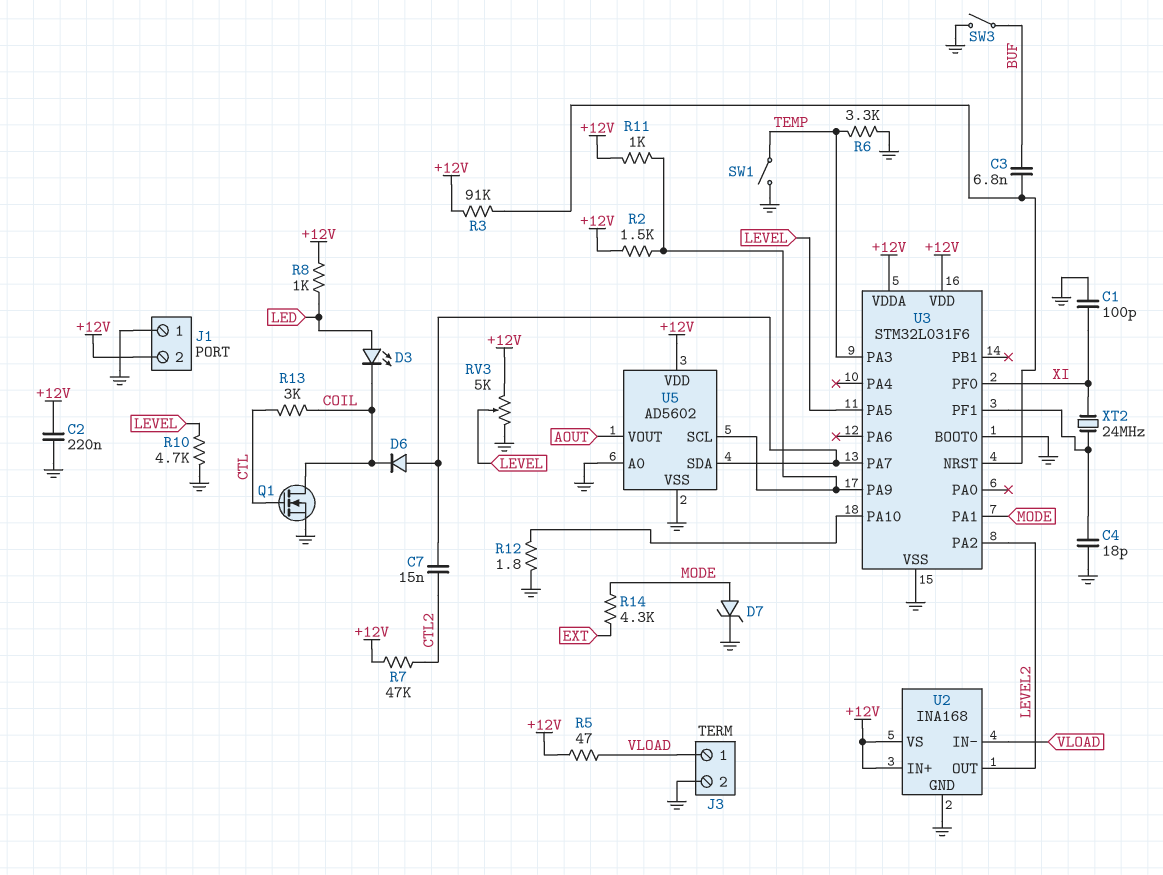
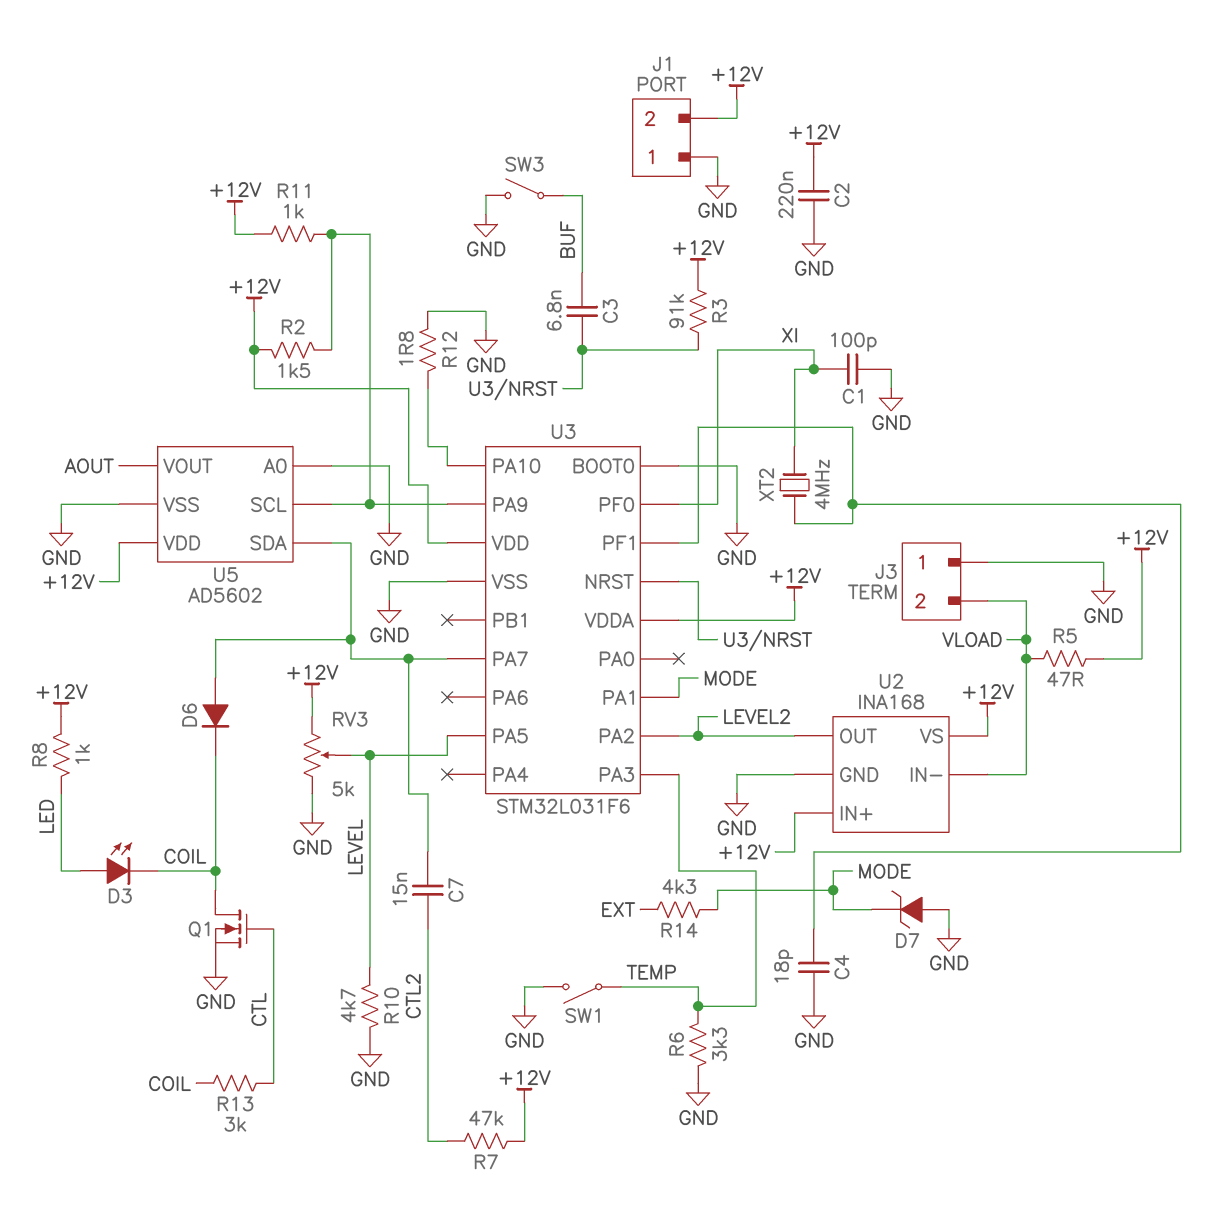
D7: zener (A MODE, K GND) -> zener (A GND, K MODE)
J3 pin 1: VLOAD -> GND
J3 pin 2: GND -> VLOAD
XT2: 24MHz (U3/PF1, XI) -> 4MHz (U3/PF1, XI)

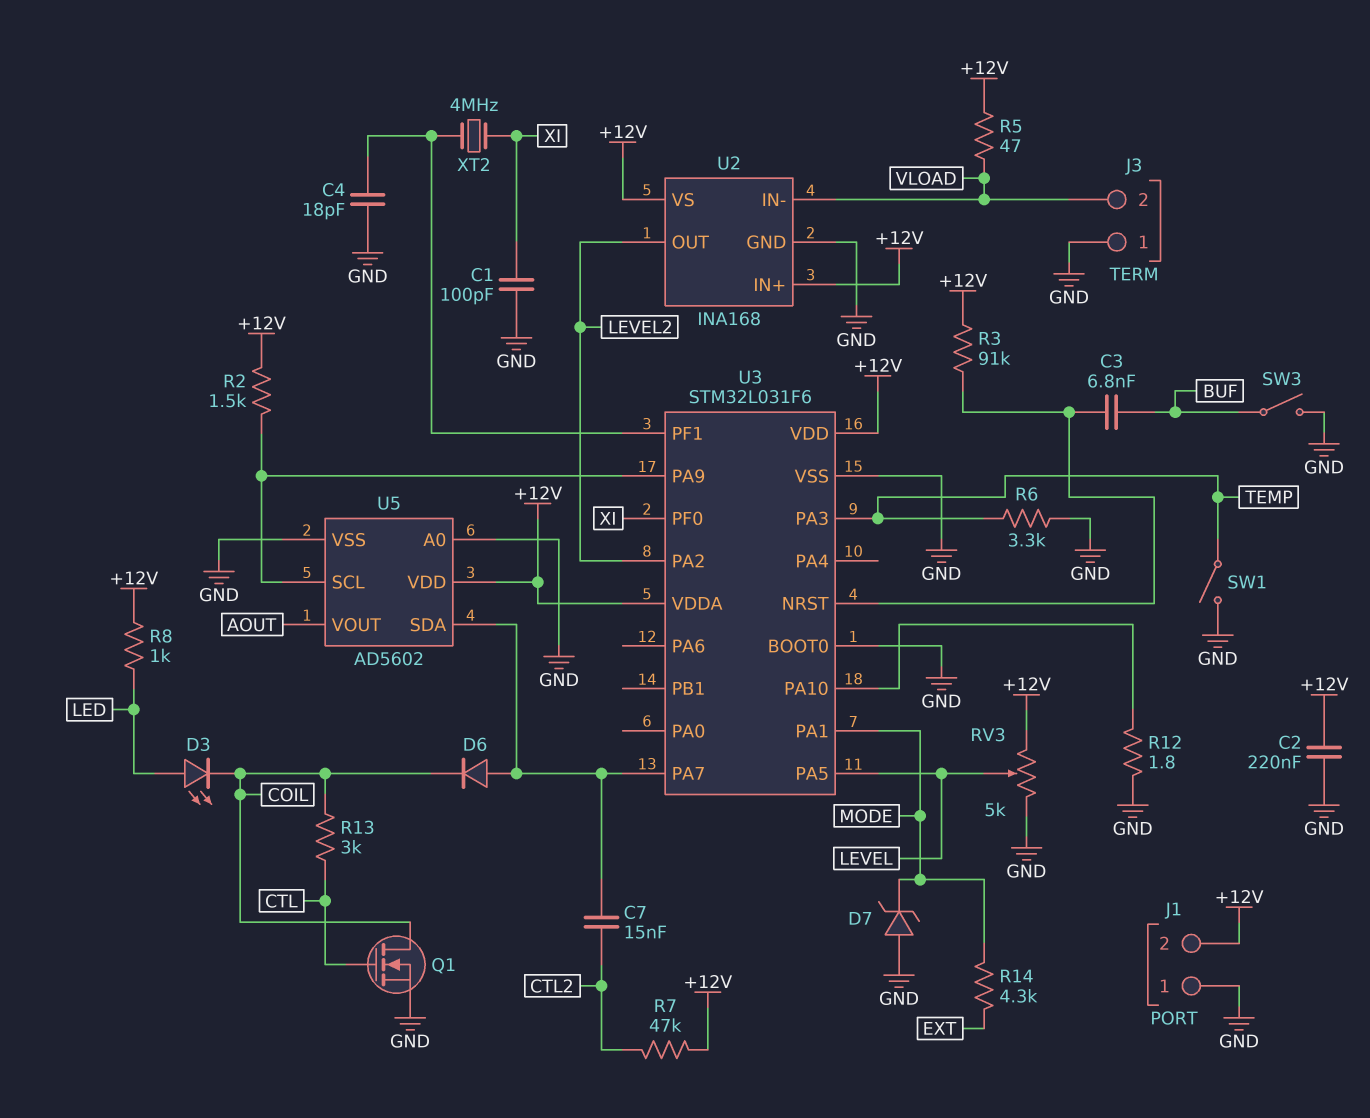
R10: 4.7k (GND, LEVEL) -> none
R11: 1k (+12V, U3/PA9) -> none

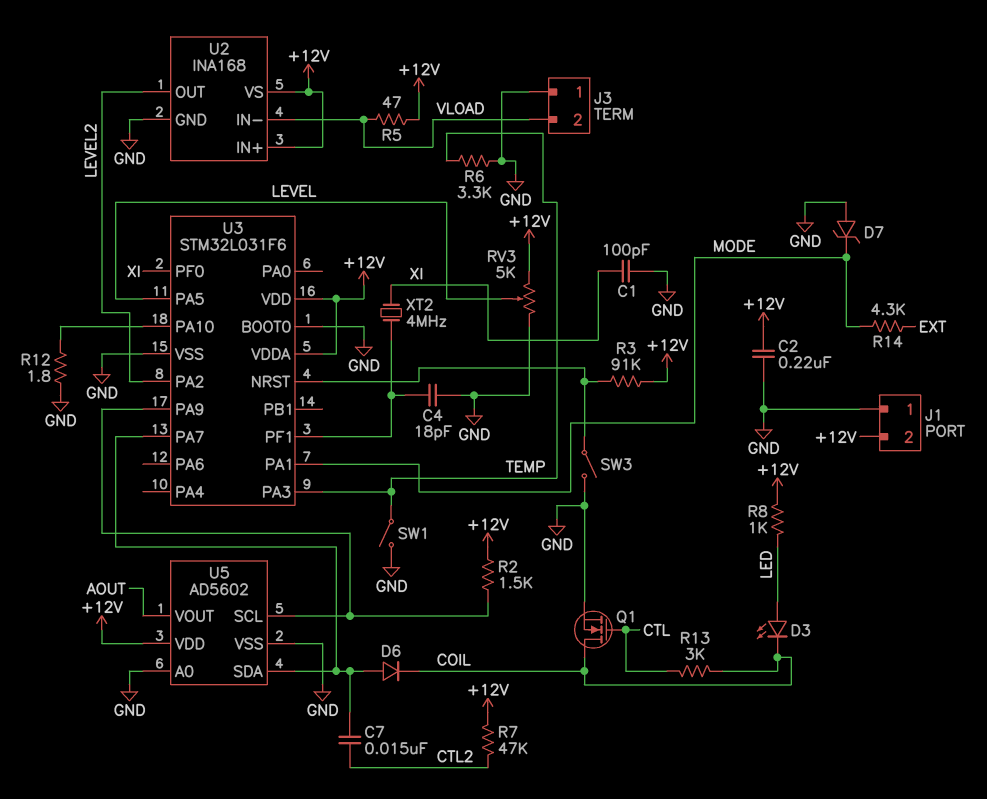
C3: 6.8nF (BUF, U3/NRST) -> none
SW3: switch (BUF, GND) -> switch (GND, U3/NRST)

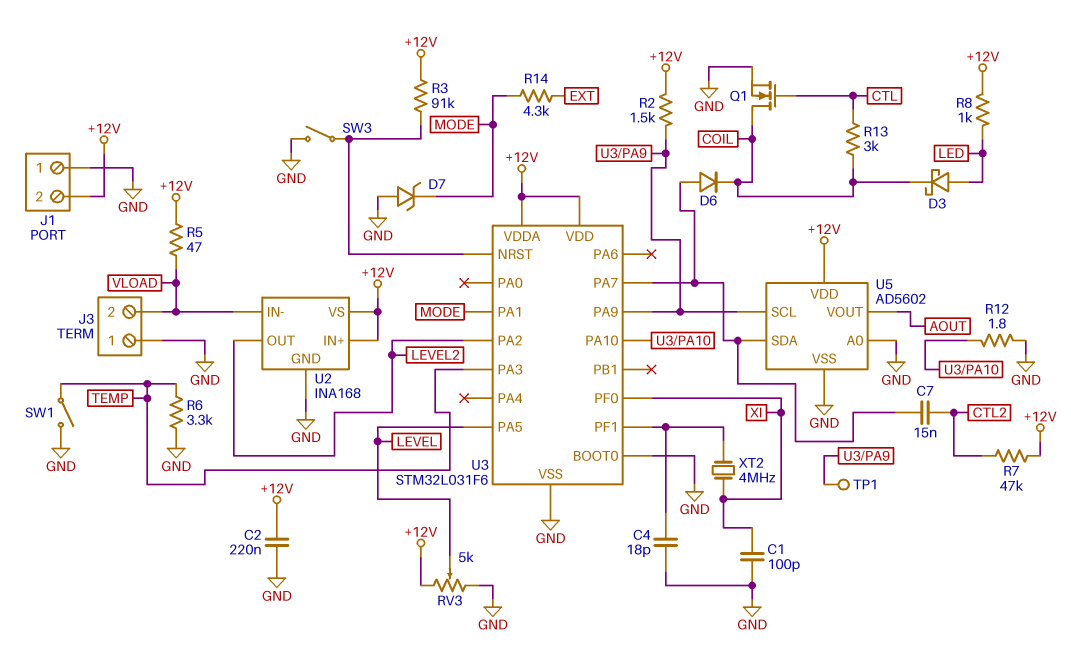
D3: LED (A LED, K COIL) -> schottky (A LED, K COIL)
TP1: none -> test point (U3/PA9)

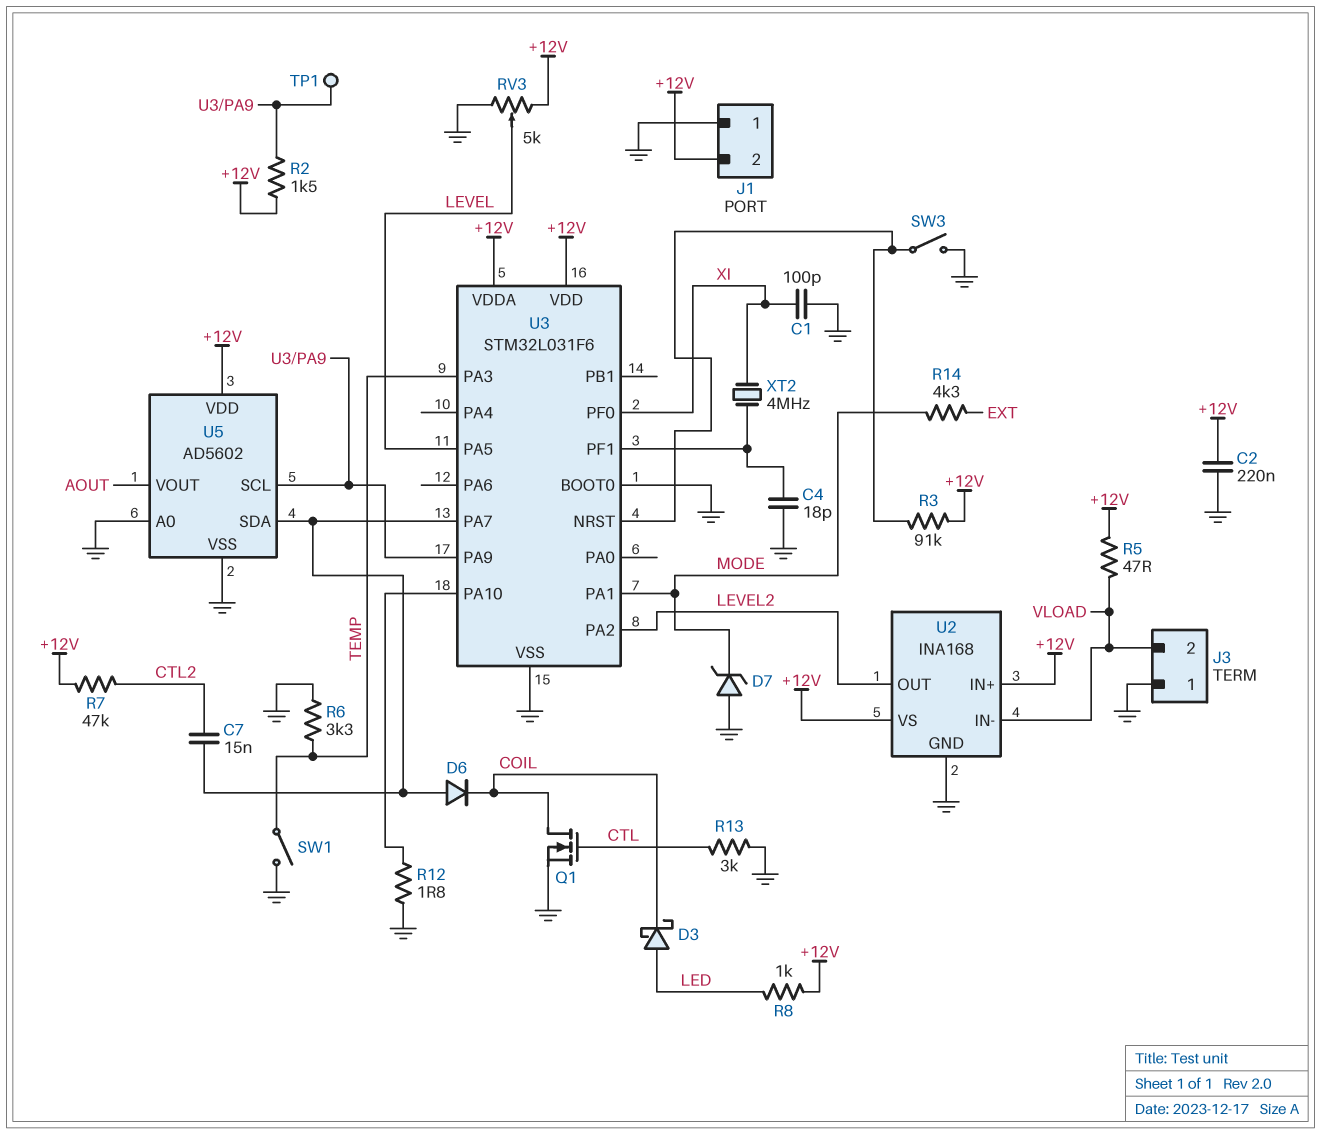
R13: 3k (COIL, CTL) -> 3k (CTL, GND)

